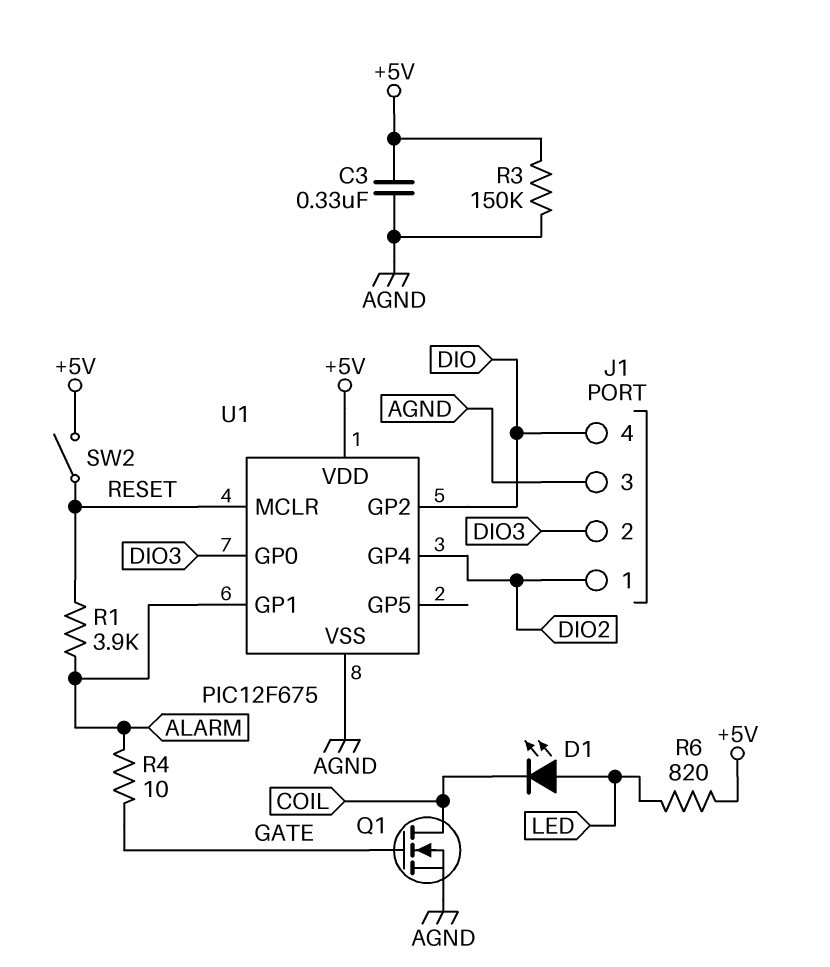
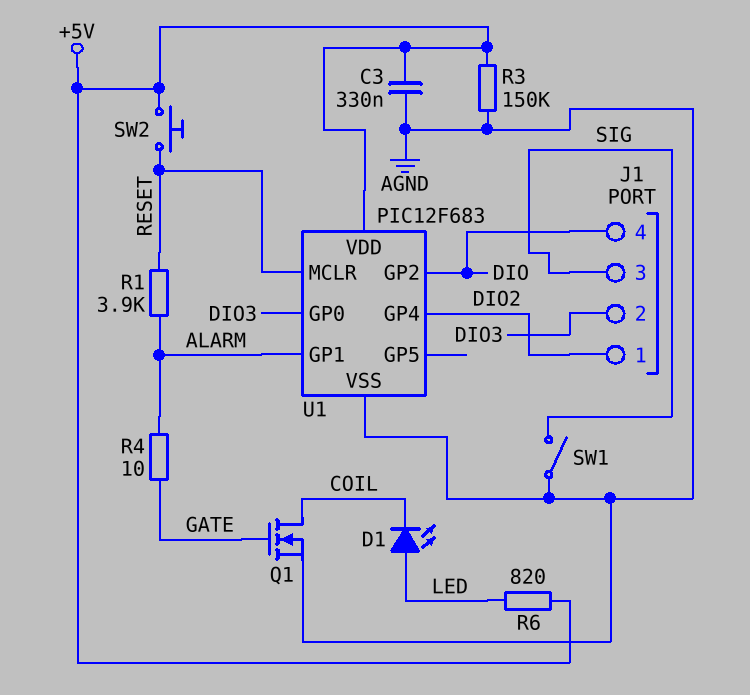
J1 pin 3: AGND -> SIG
SW1: none -> switch (AGND, SIG)
SW2: switch (+5V, RESET) -> button (+5V, RESET)
U1: PIC12F675 -> PIC12F683

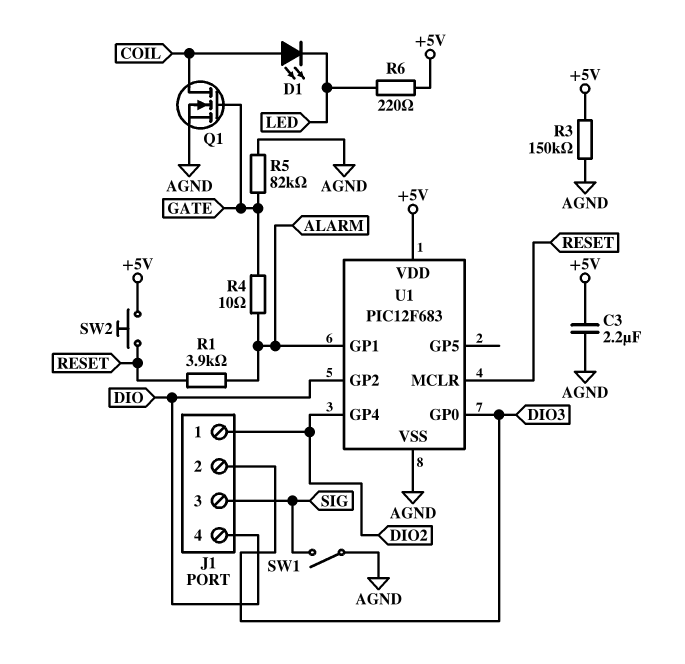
C3: 330nF (+5V, AGND) -> 2.2uF (+5V, AGND)
D1: LED (A LED, K COIL) -> LED (A COIL, K LED)
R5: none -> 82k (AGND, GATE)
R6: 820 (+5V, LED) -> 220 (+5V, LED)

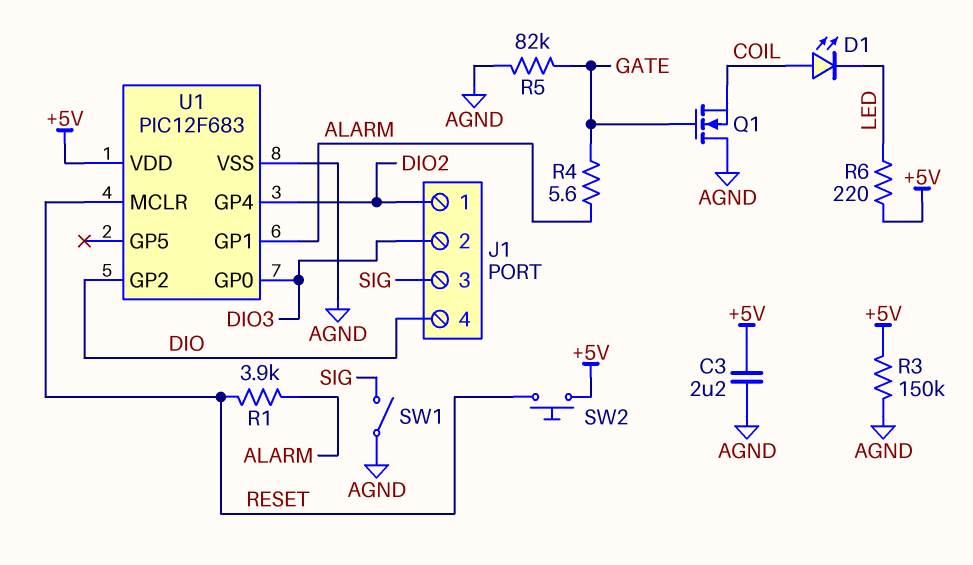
Q1: NMOS (G GATE, D COIL, S AGND) -> NMOS (G GATE, D AGND, S COIL)
R4: 10 (ALARM, GATE) -> 5.6 (ALARM, GATE)

